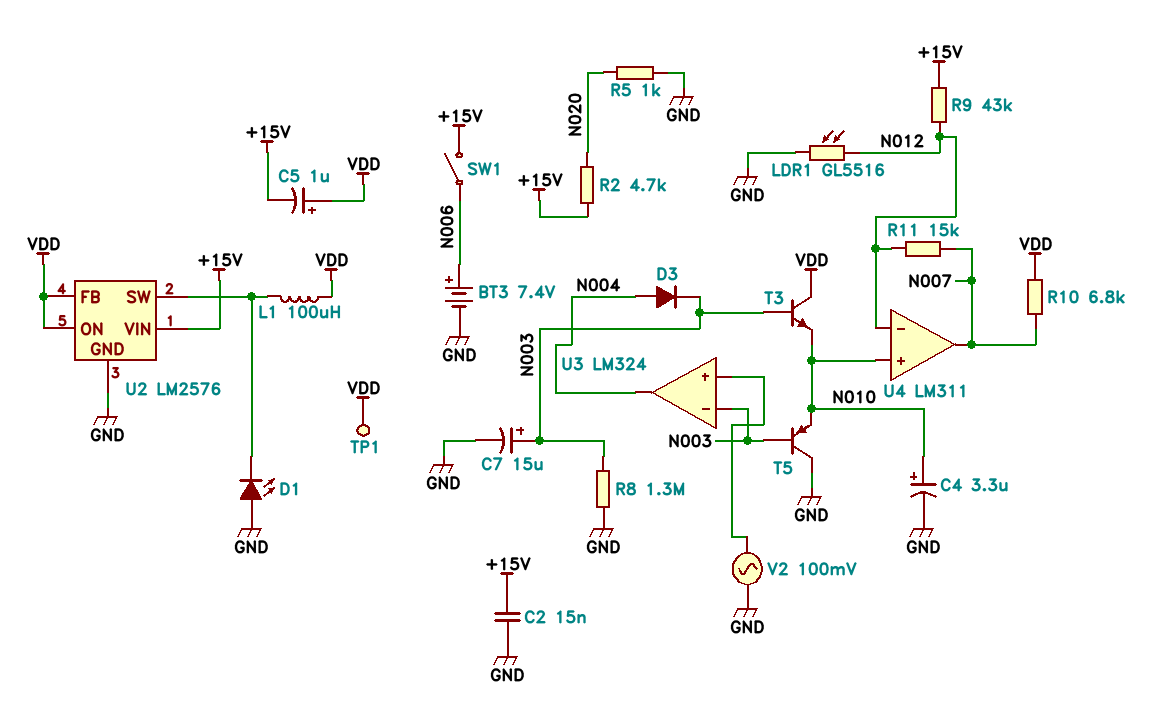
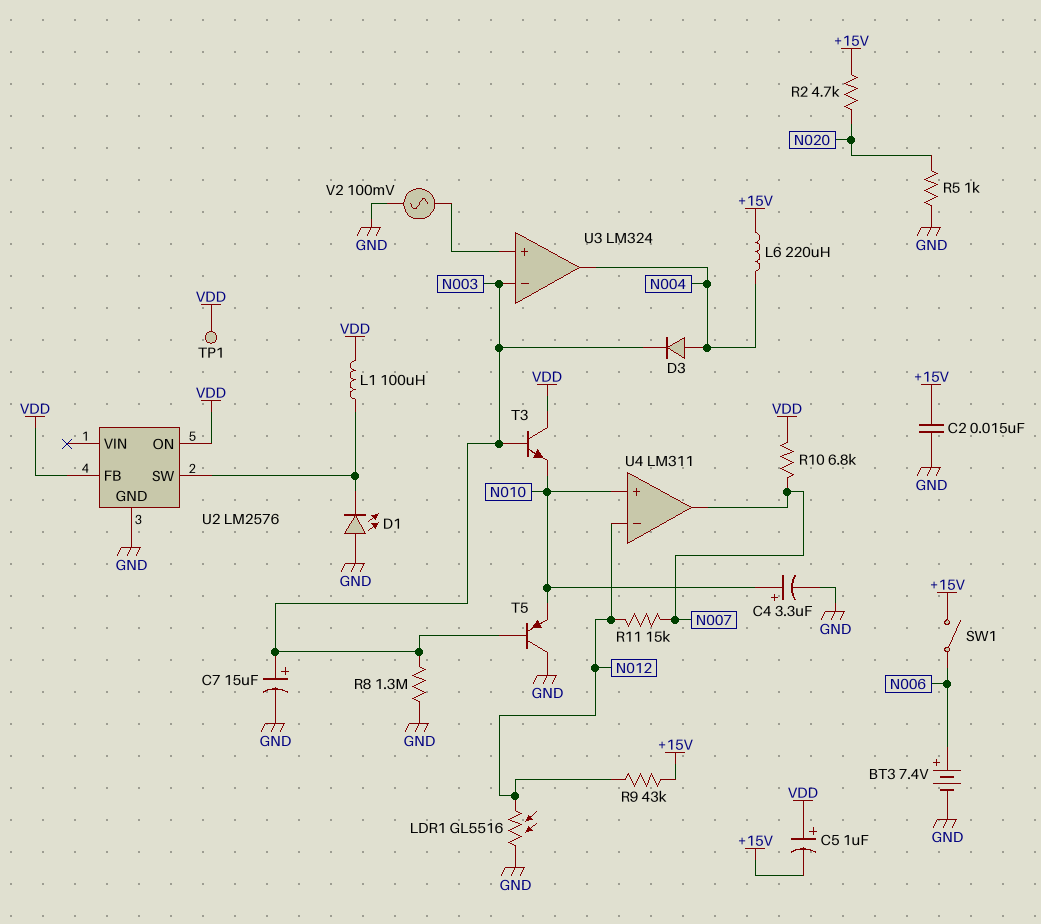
L6: none -> 220uH (+15V, N004)
U2 pin VIN: +15V -> none

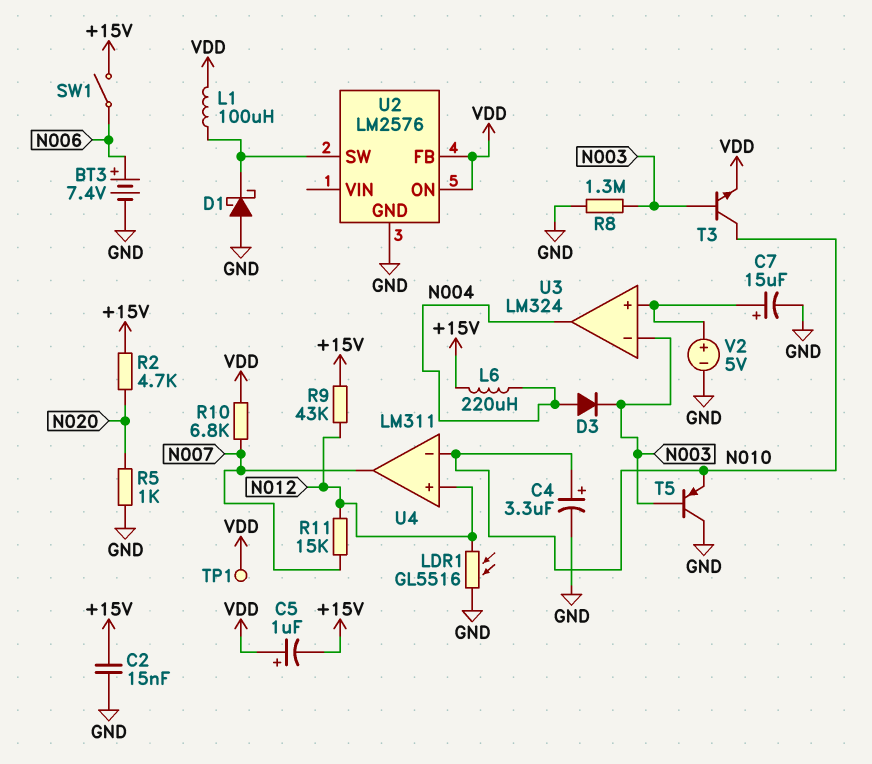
C7: 15uF (plus N003, minus GND) -> 15uF (plus U3/in+, minus GND)
D1: LED (A GND, K U2/SW) -> schottky (A GND, K U2/SW)
T3: NPN (B N003, C VDD, E N010) -> NPN (B N003, C N010, E VDD)
U4 pin in+: N010 -> N012
U4 pin in-: N012 -> N010
V2: AC 100mV (GND, U3/in+) -> 5V (plus U3/in+, minus GND)

